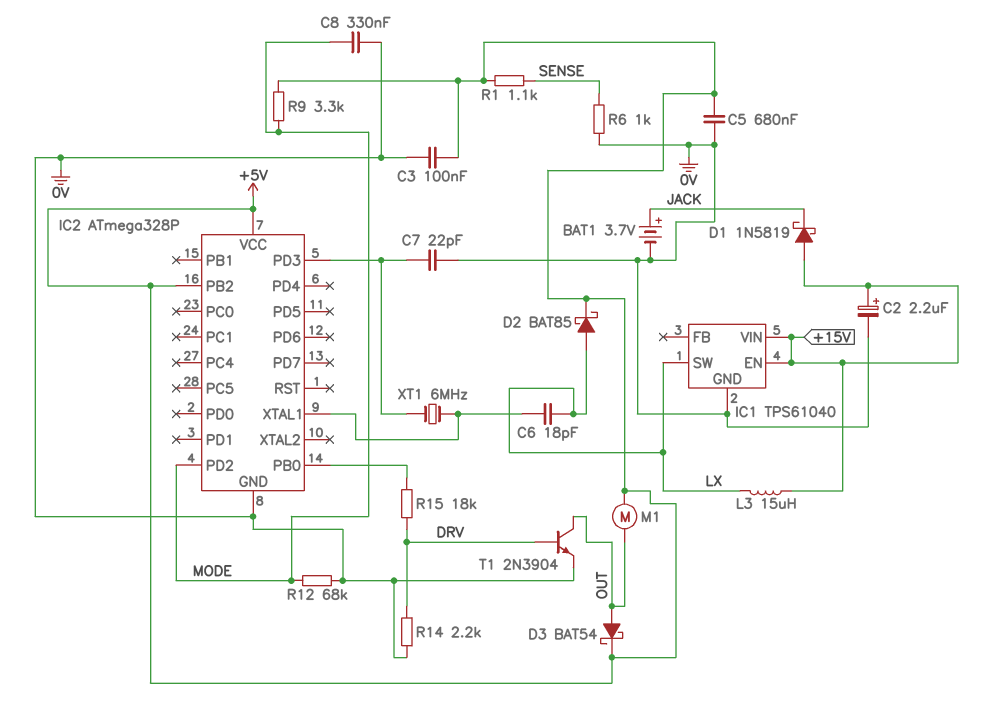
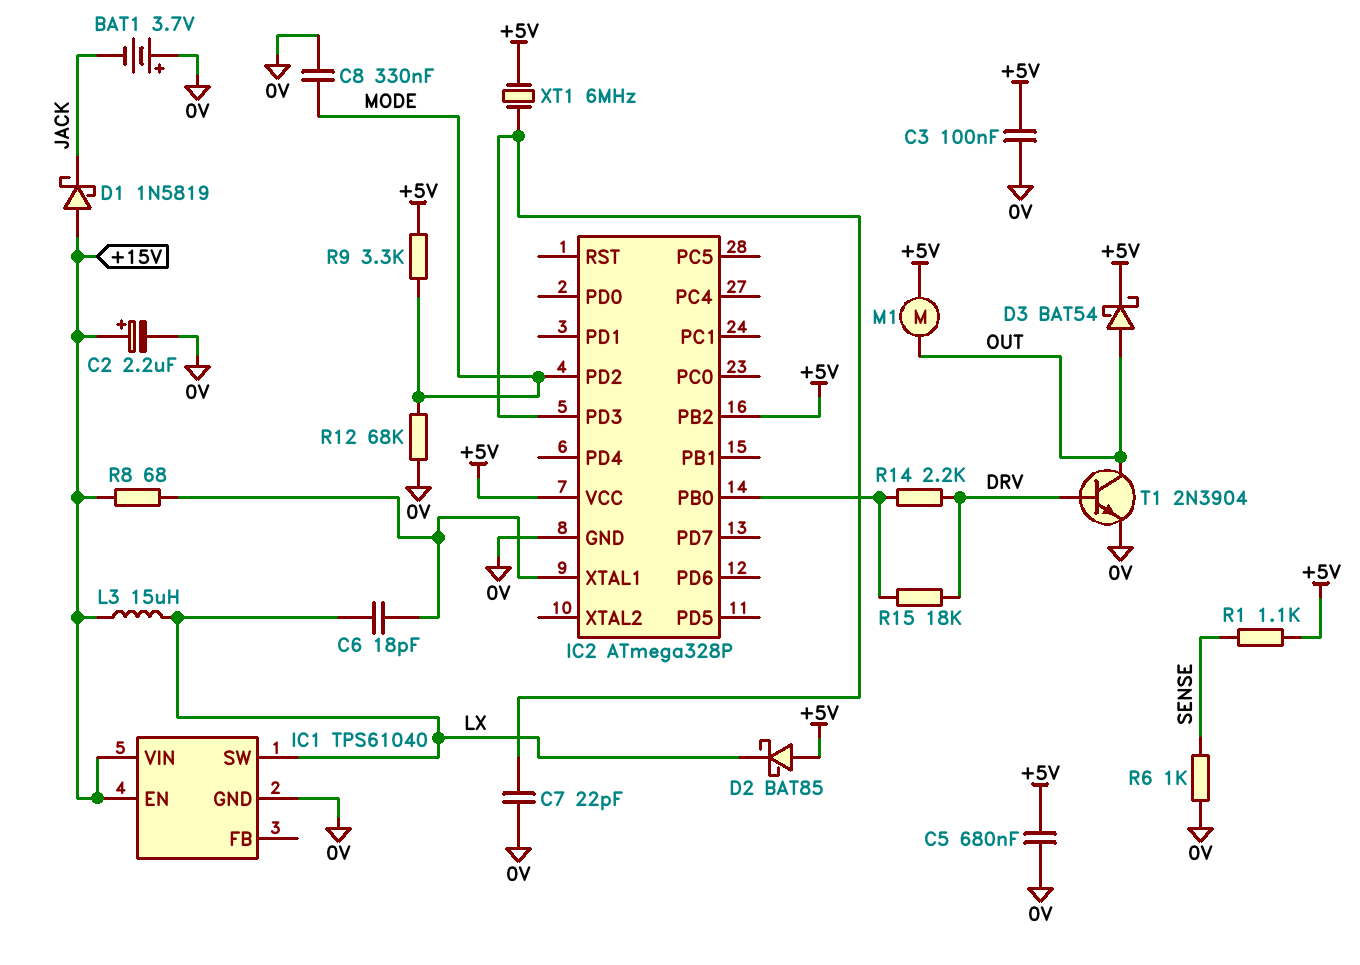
BAT1: 3.7V (plus JACK, minus 0V) -> 3.7V (plus 0V, minus JACK)
D2: schottky BAT85 (A LX, K +5V) -> schottky BAT85 (A +5V, K LX)
R8: none -> 68 (+15V, IC2/XTAL1)
R14: 2.2k (0V, DRV) -> 2.2k (DRV, IC2/PB0)
XT1: 6MHz (IC2/PD3, IC2/XTAL1) -> 6MHz (+5V, IC2/PD3)

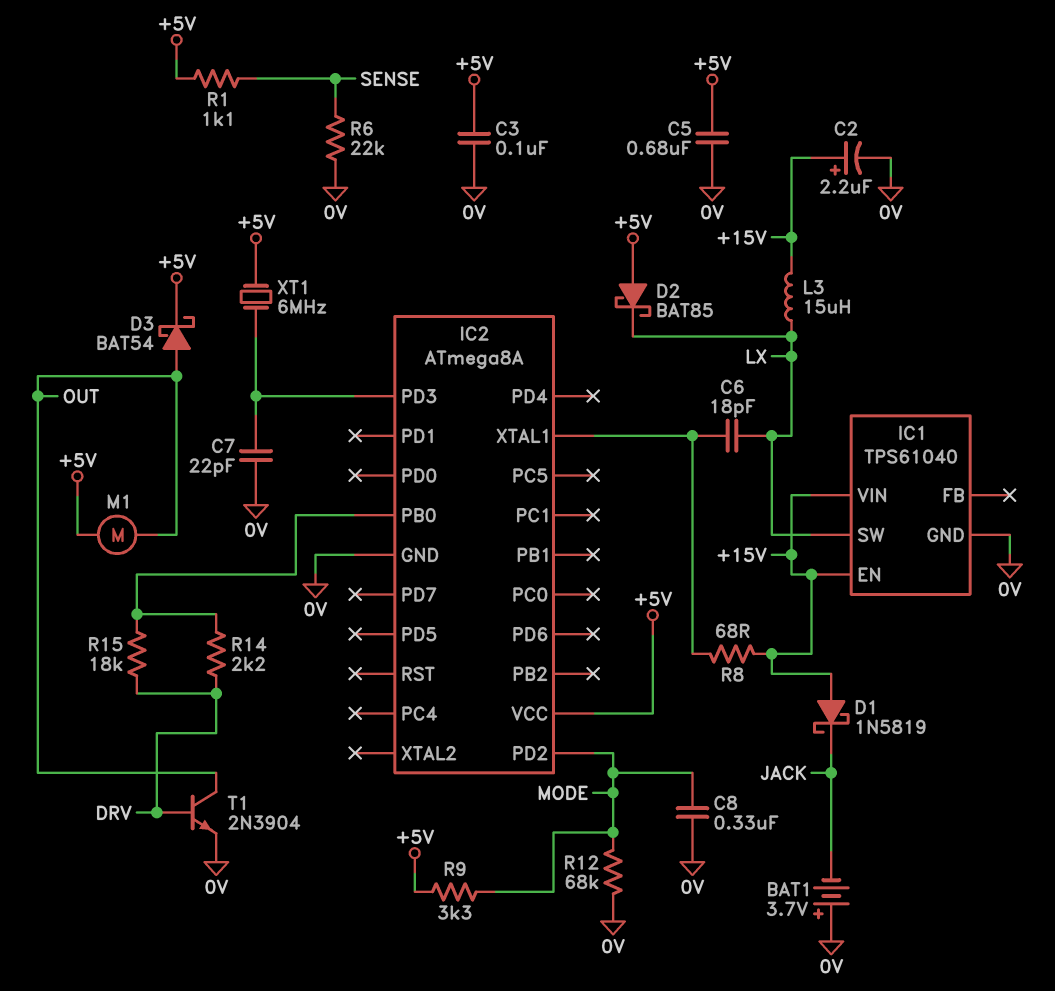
IC2: ATmega328P -> ATmega8A
IC2 pin PB2: +5V -> none
R6: 1k (0V, SENSE) -> 22k (0V, SENSE)

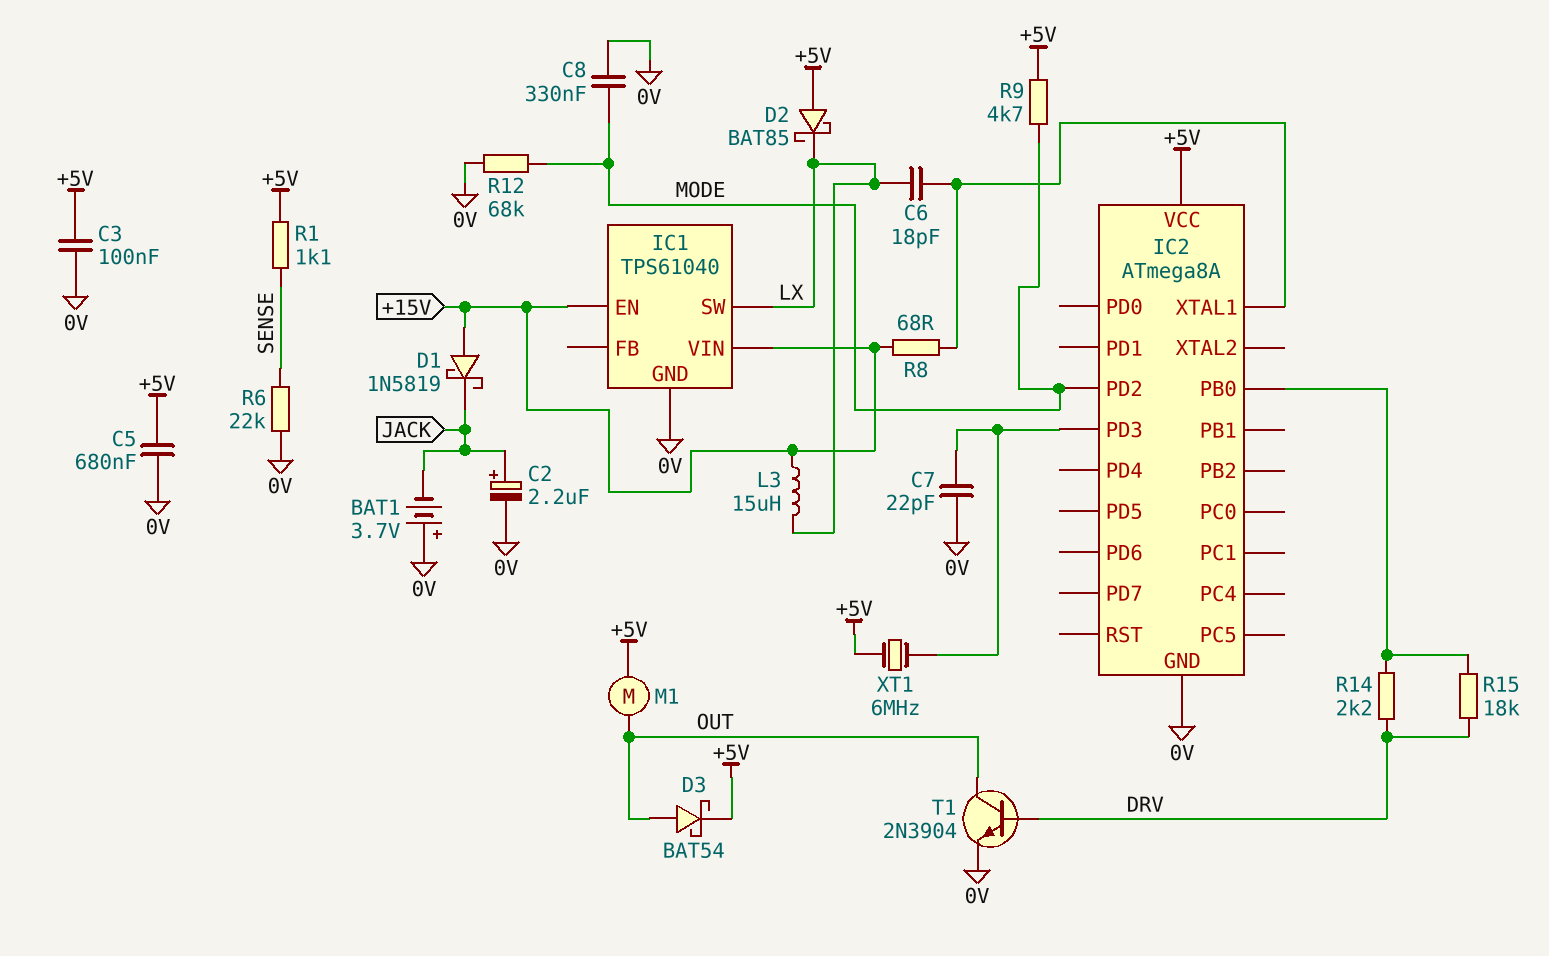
C2: 2.2uF (plus +15V, minus 0V) -> 2.2uF (plus JACK, minus 0V)
R9: 3.3k (+5V, MODE) -> 4.7k (+5V, MODE)

